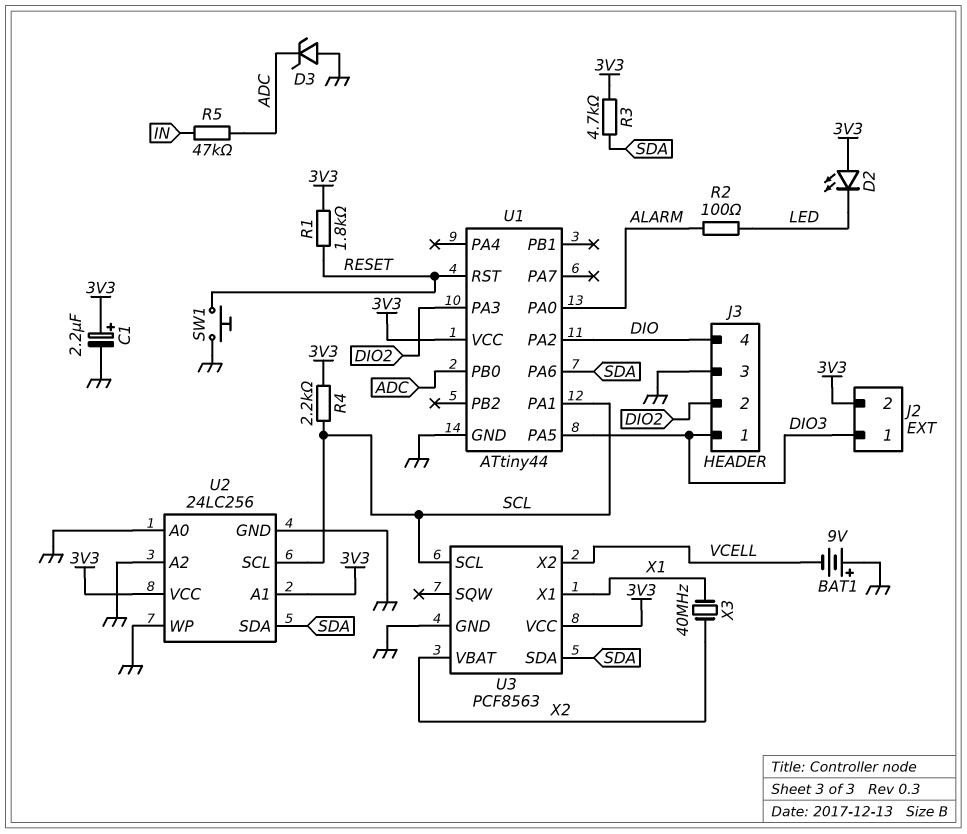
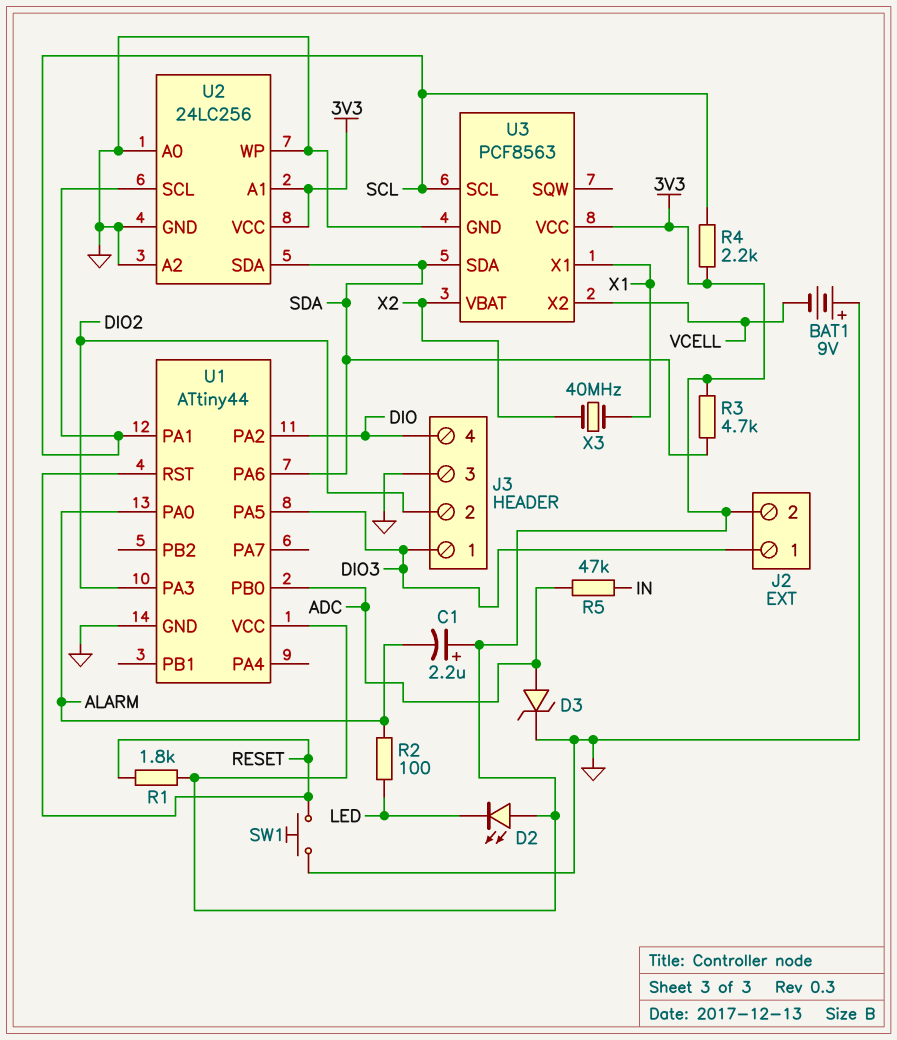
C1: 2.2uF (plus 3V3, minus GND) -> 2.2uF (plus 3V3, minus ALARM)
D3: zener (A GND, K ADC) -> zener (A ADC, K GND)

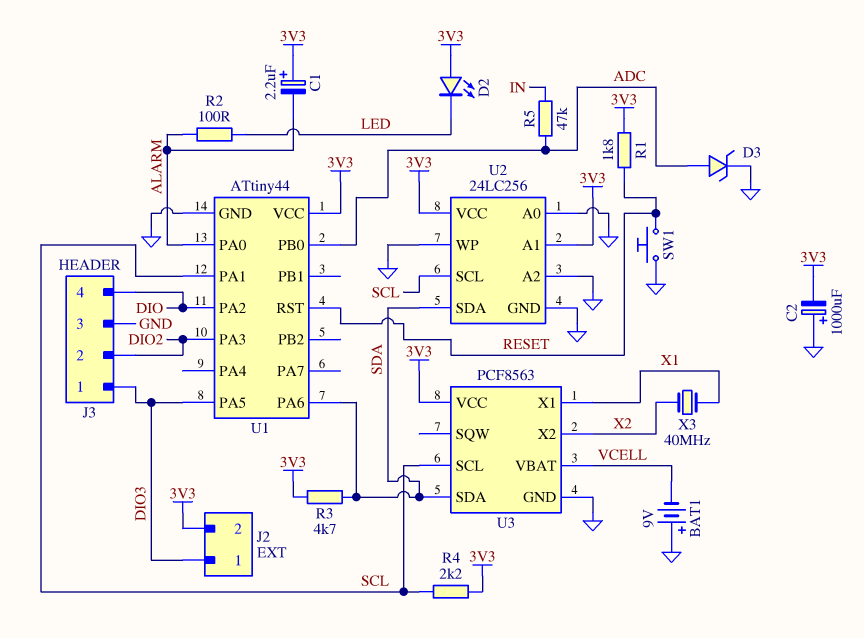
C2: none -> 1000uF (plus GND, minus 3V3)
U3 pin VBAT: X2 -> VCELL
U3 pin X2: VCELL -> X2

